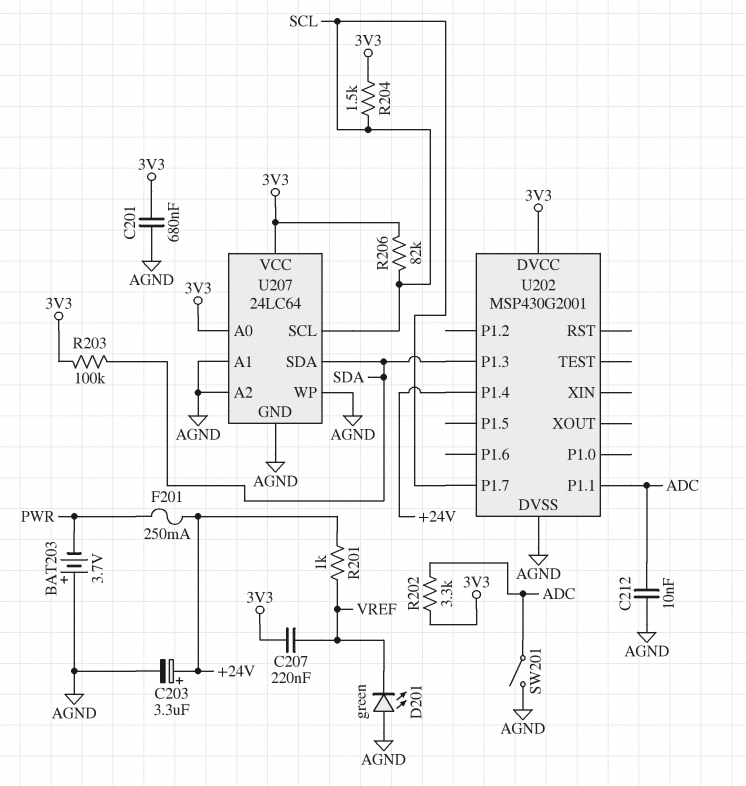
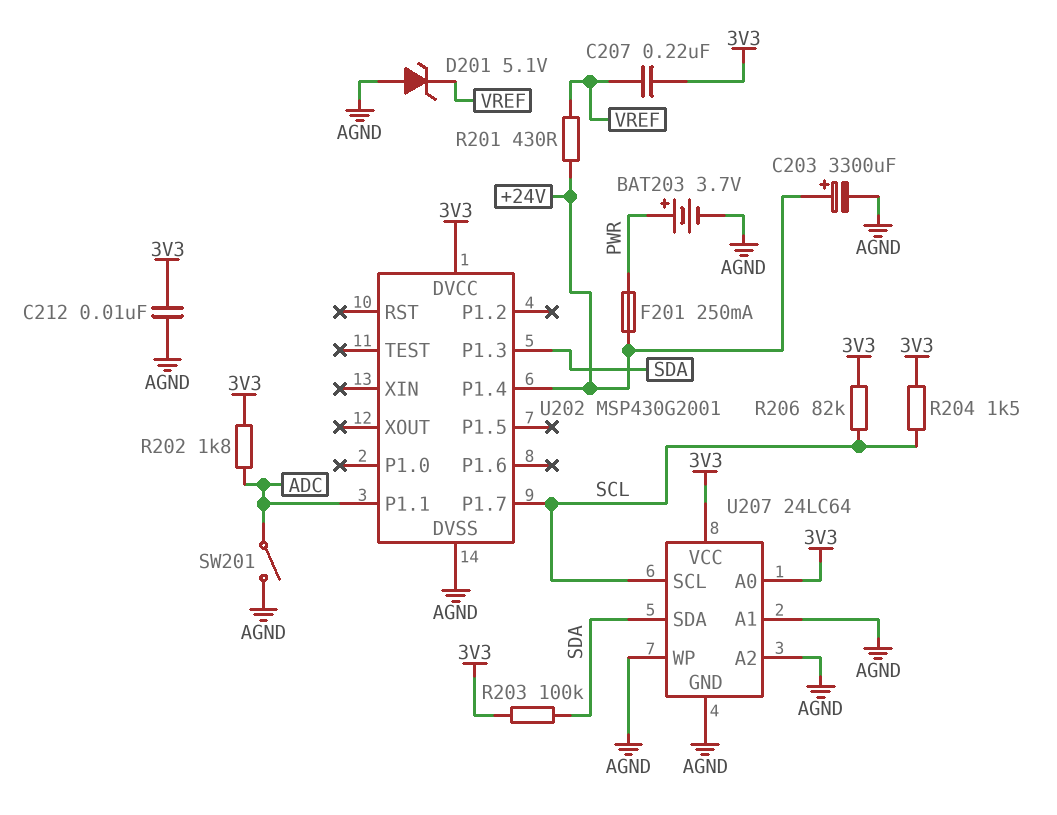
BAT203: 3.7V (plus AGND, minus PWR) -> 3.7V (plus PWR, minus AGND)
C201: 680nF (3V3, AGND) -> none
C203: 3.3uF (plus +24V, minus AGND) -> 3300uF (plus +24V, minus AGND)
C212: 10nF (ADC, AGND) -> 10nF (3V3, AGND)
D201: LED green (A AGND, K VREF) -> zener 5.1V (A AGND, K VREF)
R201: 1k (+24V, VREF) -> 430 (+24V, VREF)
R202: 3.3k (3V3, ADC) -> 1.8k (3V3, ADC)

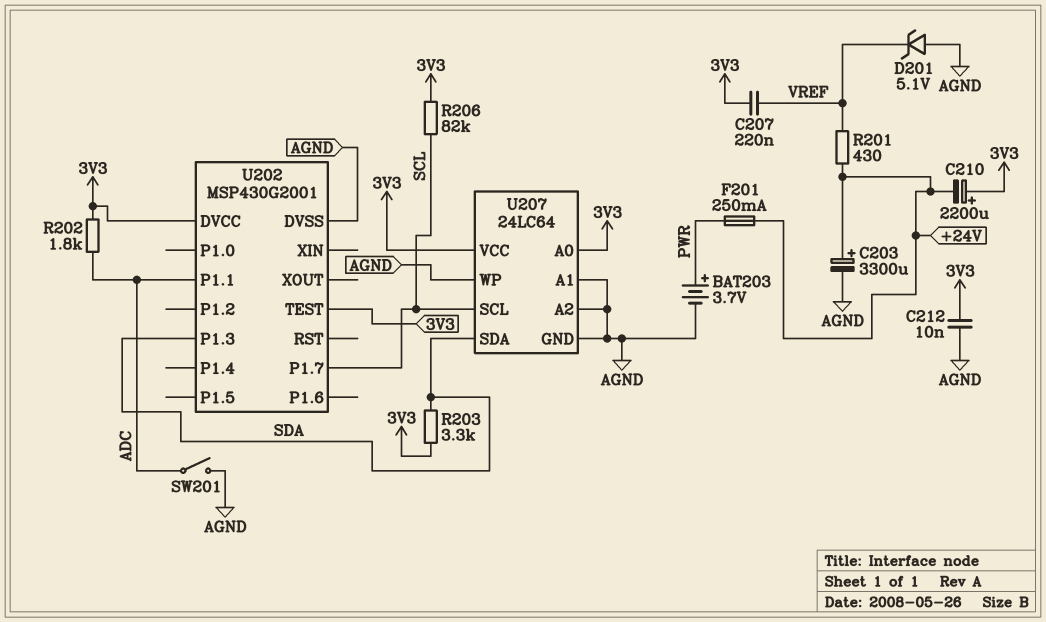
C210: none -> 2200uF (plus 3V3, minus +24V)
R203: 100k (3V3, SDA) -> 3.3k (3V3, SDA)
R204: 1.5k (3V3, SCL) -> none
U202 pin P1.4: +24V -> none
U202 pin TEST: none -> 3V3

